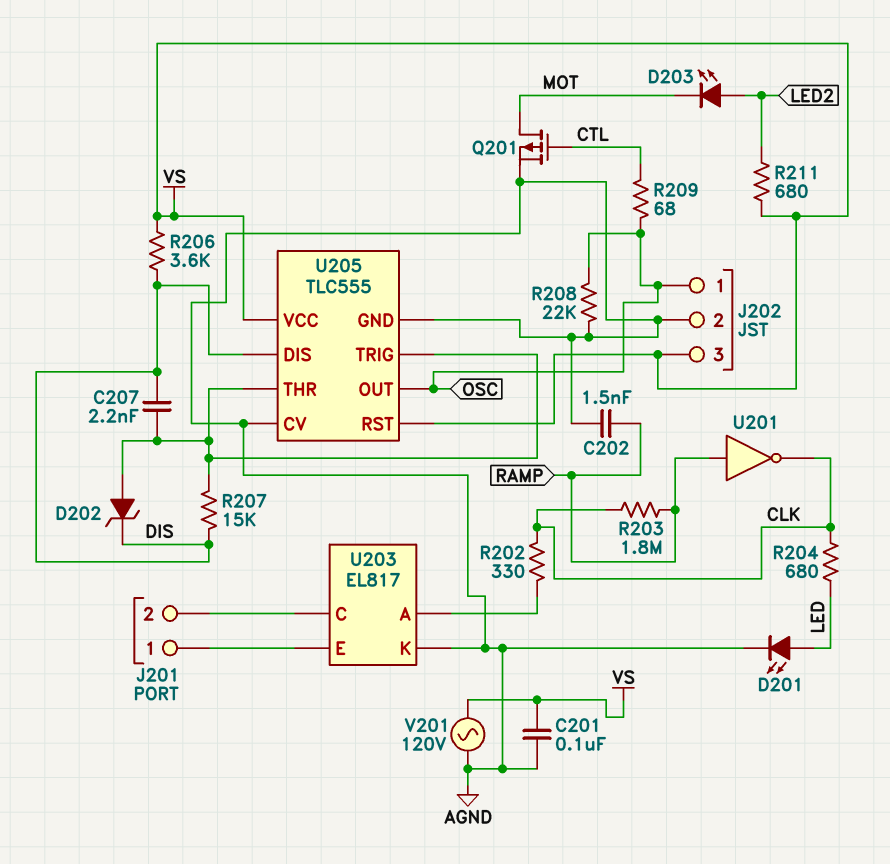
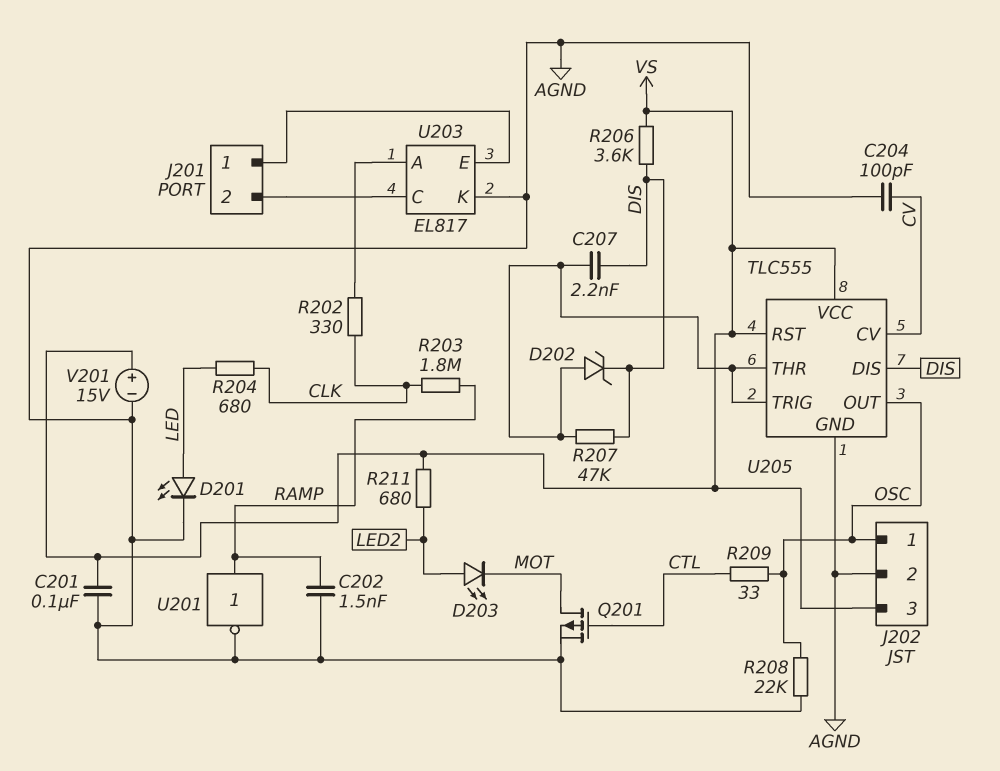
C204: none -> 100pF (AGND, CV)
R207: 15k (DIS, U205/THR) -> 47k (DIS, U205/THR)
R209: 68 (CTL, OSC) -> 33 (CTL, OSC)
U201: NOT (in RAMP, out CLK) -> NOT (in RAMP, out AGND)
U205 pin CV: AGND -> CV
V201: AC 120V (AGND, VS) -> 15V (plus VS, minus AGND)

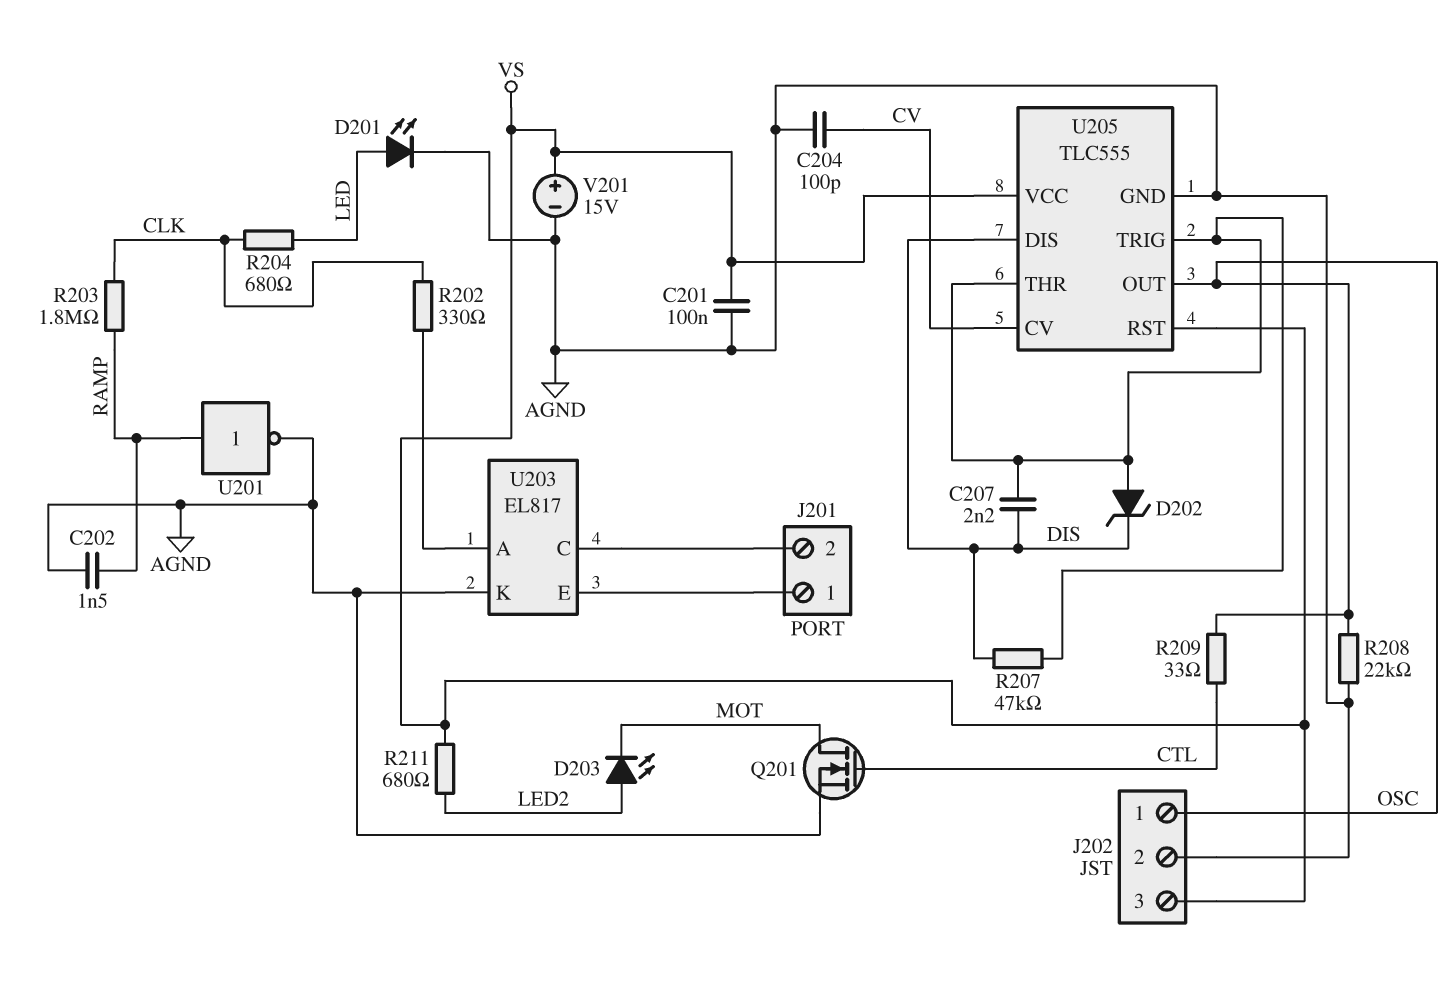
Q201: PMOS (G CTL, D MOT, S AGND) -> NMOS (G CTL, D MOT, S AGND)
R206: 3.6k (DIS, VS) -> none

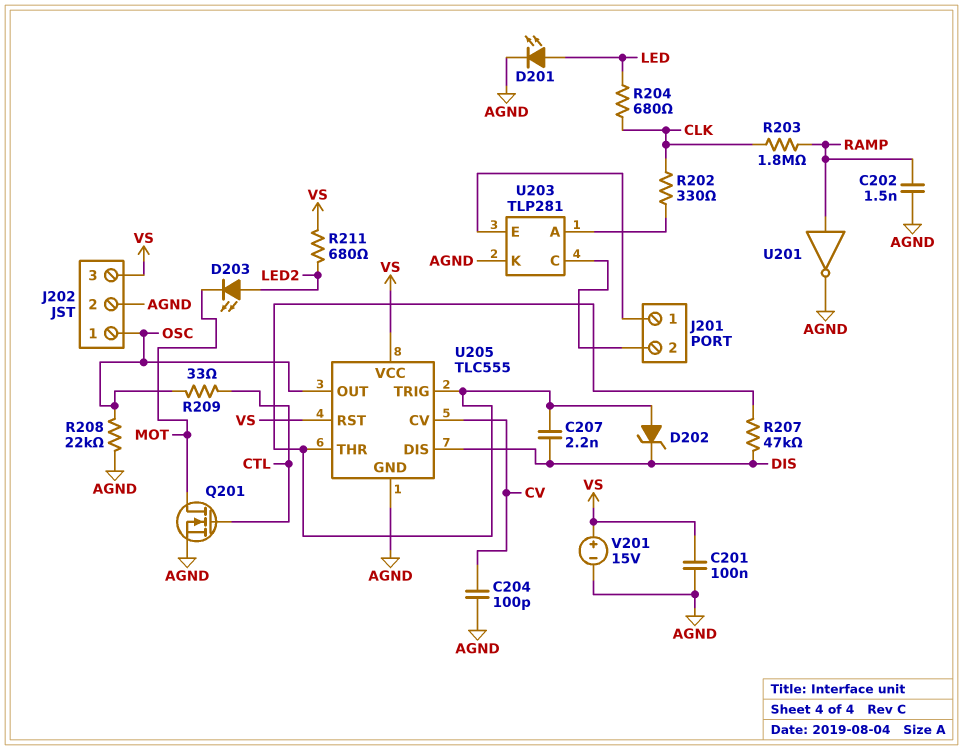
U203: EL817 -> TLP281

